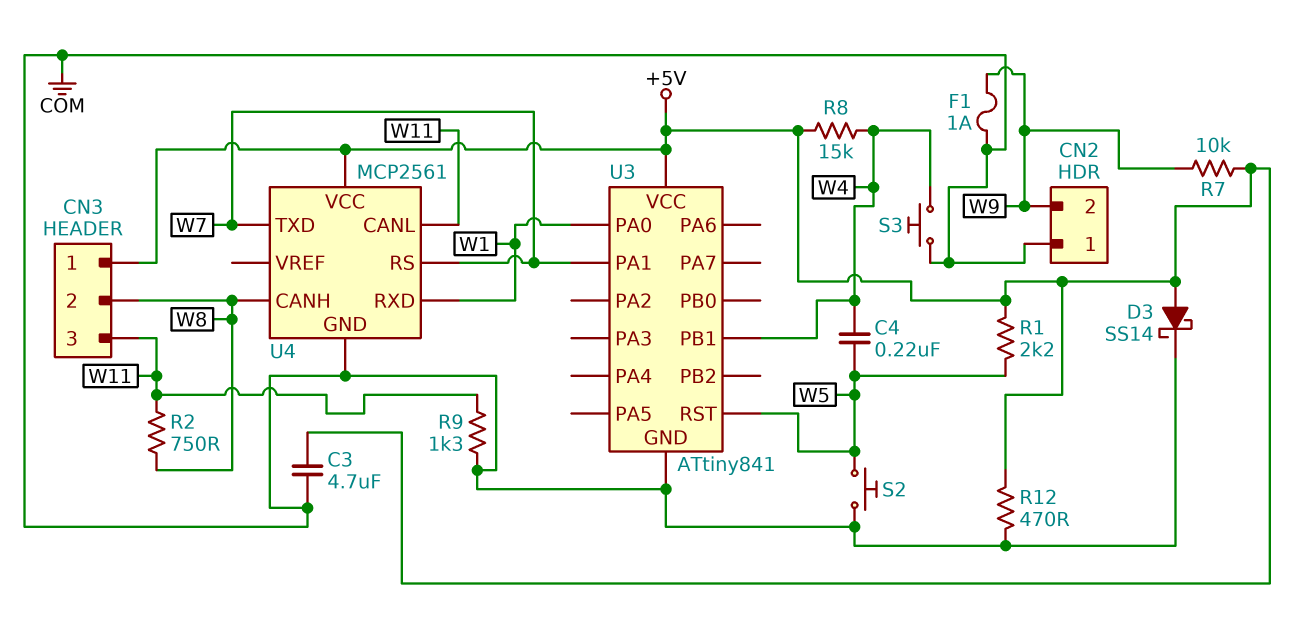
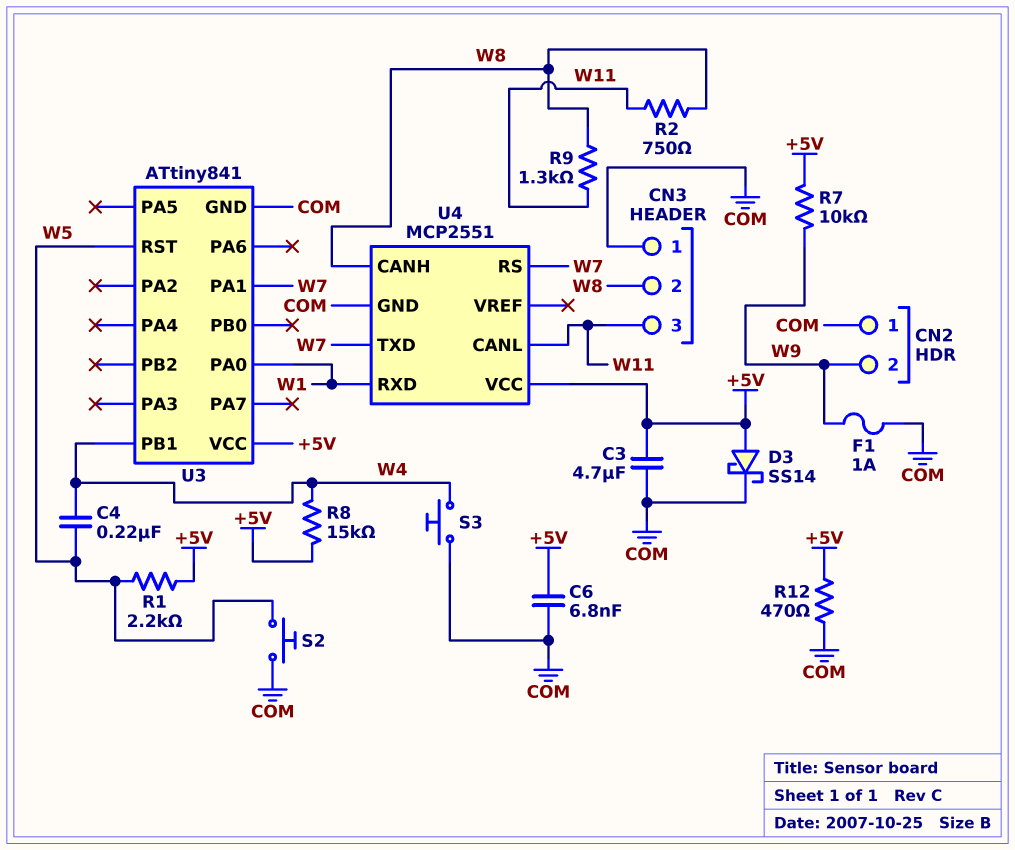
C6: none -> 6.8nF (+5V, COM)
CN3 pin 1: +5V -> COM
R9: 1.3k (COM, W11) -> 1.3k (W8, W11)
U4: MCP2561 -> MCP2551

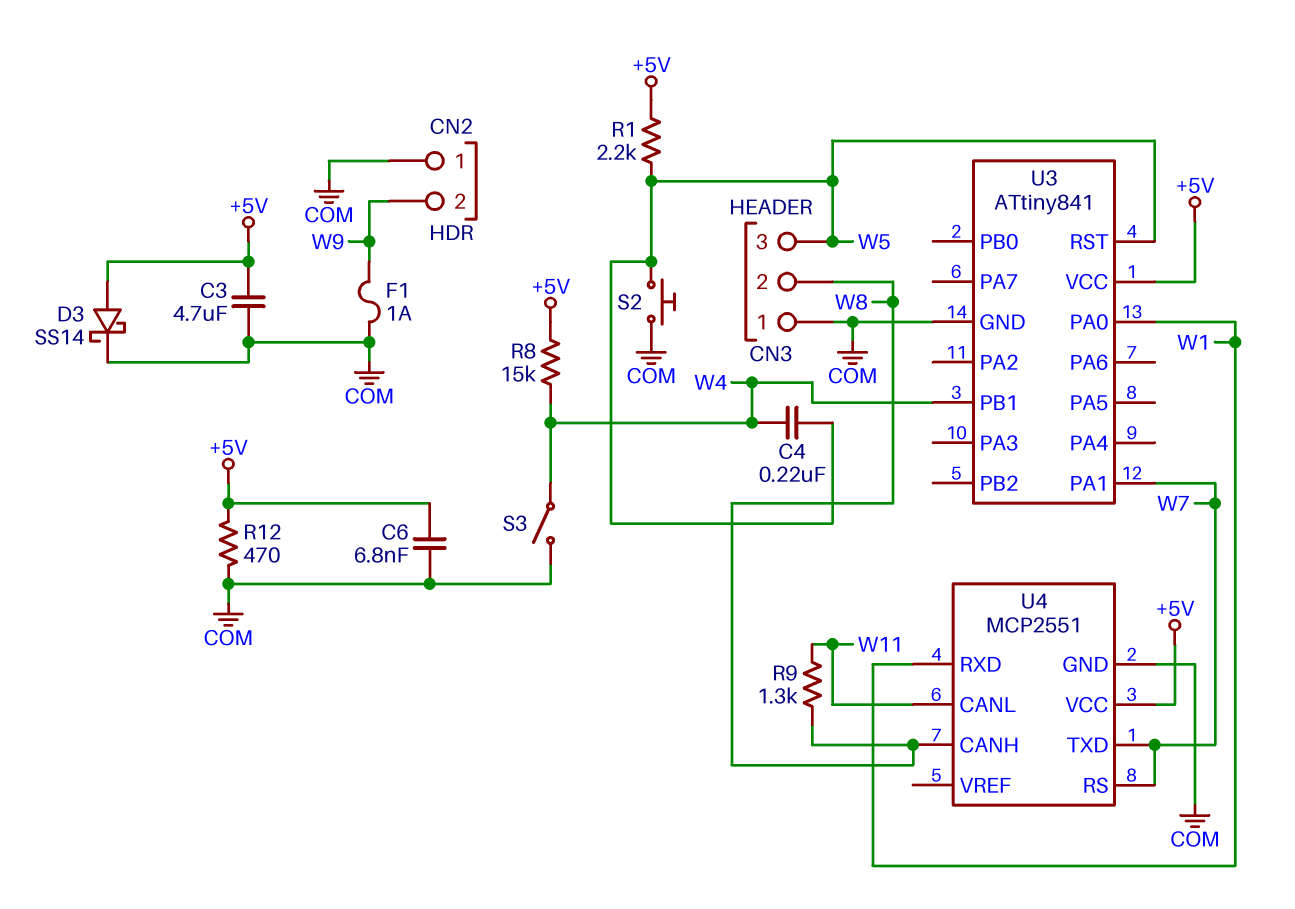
CN3 pin 3: W11 -> W5
R2: 750 (W8, W11) -> none
R7: 10k (+5V, W9) -> none
S3: button (COM, W4) -> switch (COM, W4)

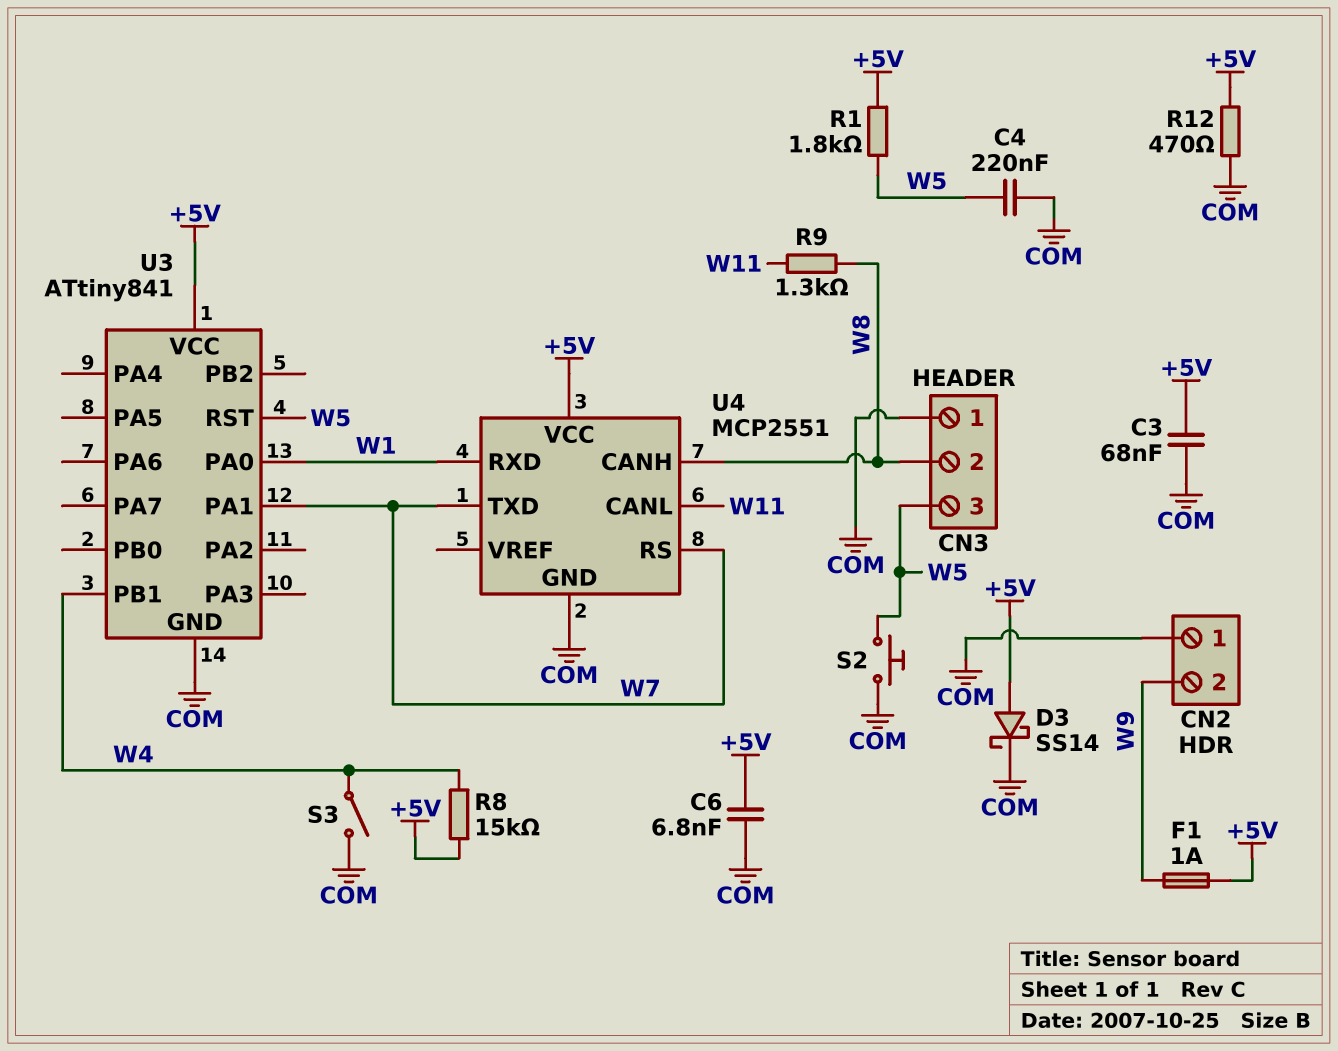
C3: 4.7uF (+5V, COM) -> 68nF (+5V, COM)
C4: 220nF (W4, W5) -> 220nF (COM, W5)
F1: 1A (COM, W9) -> 1A (+5V, W9)
R1: 2.2k (+5V, W5) -> 1.8k (+5V, W5)

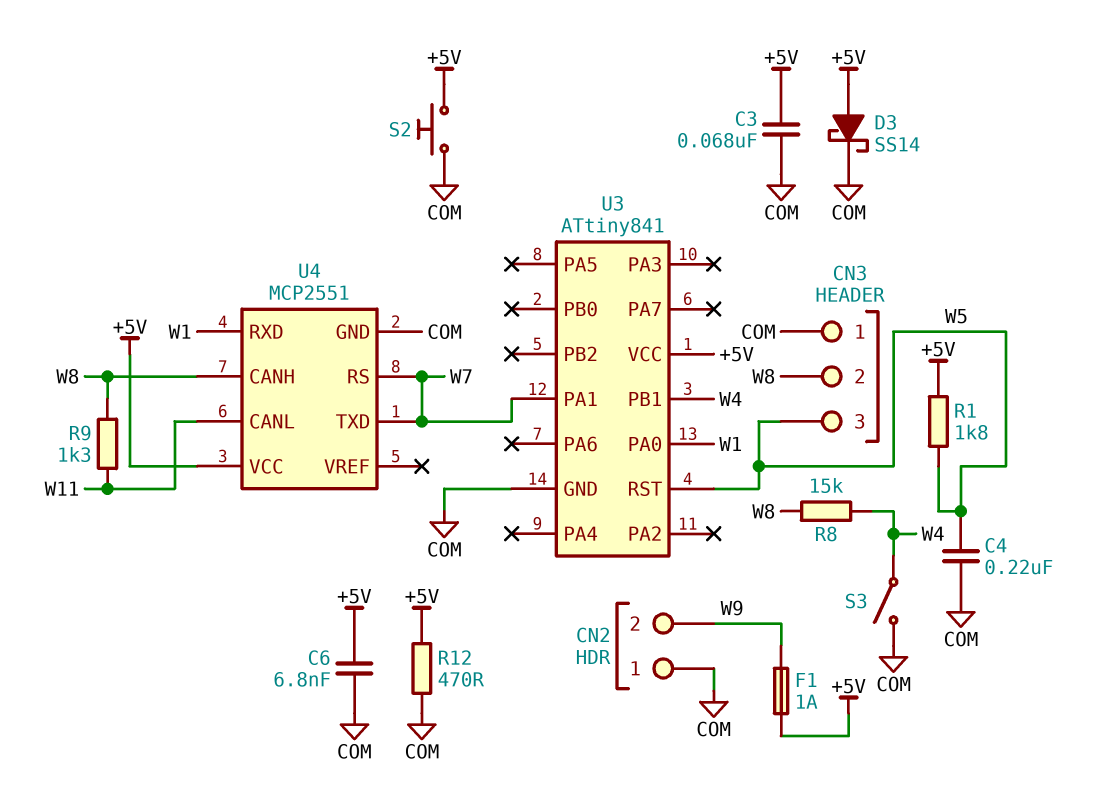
R8: 15k (+5V, W4) -> 15k (W4, W8)
S2: button (COM, W5) -> button (+5V, COM)

